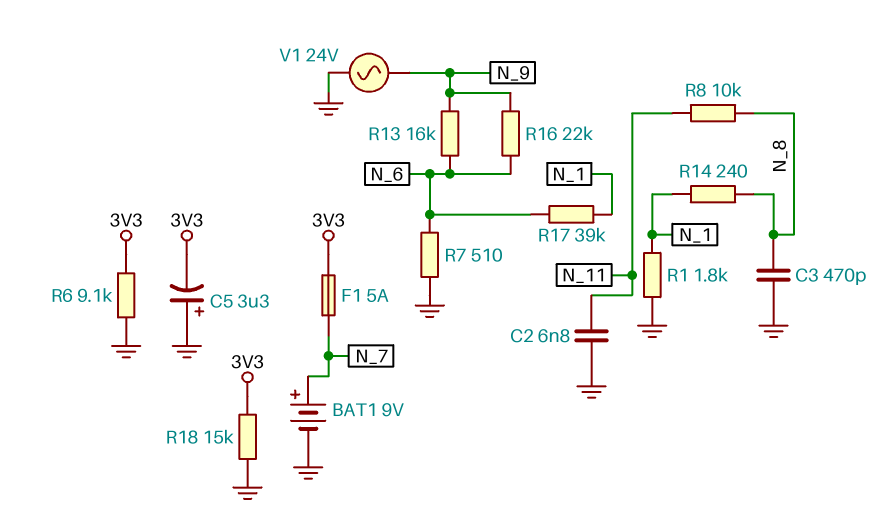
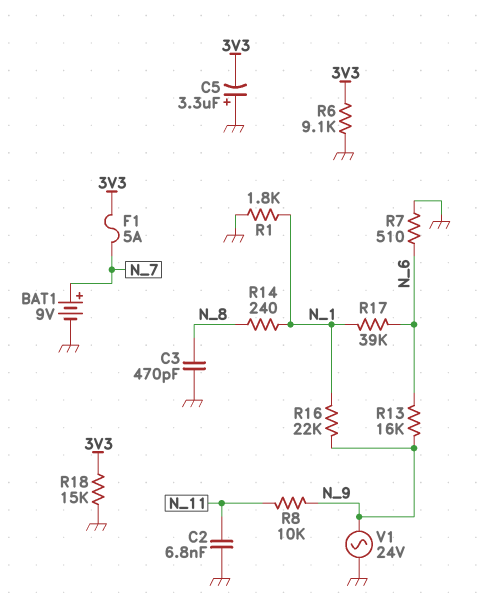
R8: 10k (N_8, N_11) -> 10k (N_9, N_11)
R16: 22k (N_6, N_9) -> 22k (N_1, N_9)

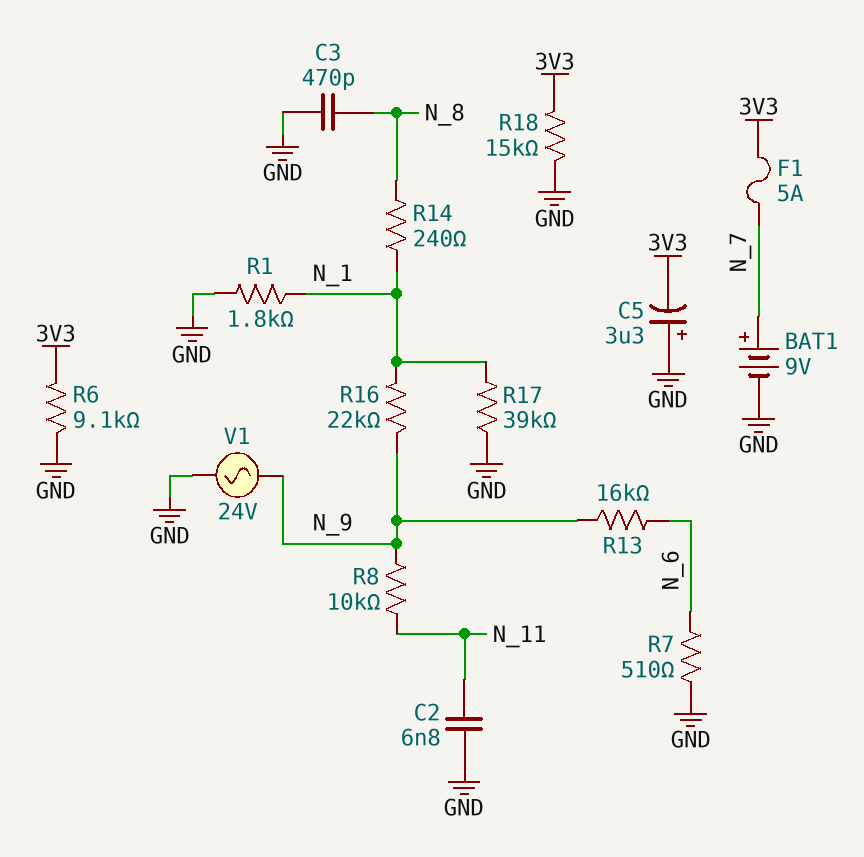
R17: 39k (N_1, N_6) -> 39k (GND, N_1)

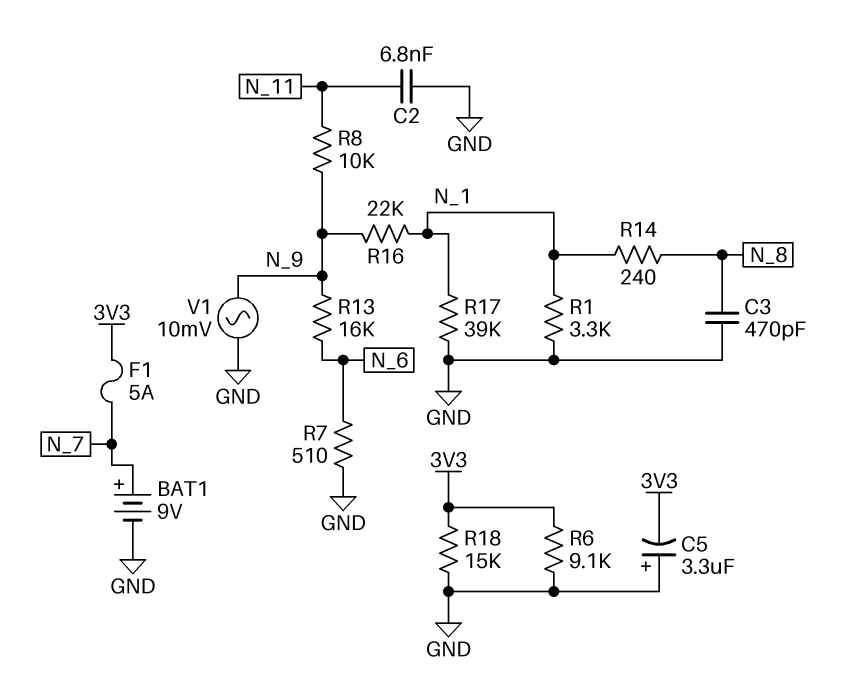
R1: 1.8k (GND, N_1) -> 3.3k (GND, N_1)
V1: AC 24V (GND, N_9) -> AC 10mV (GND, N_9)

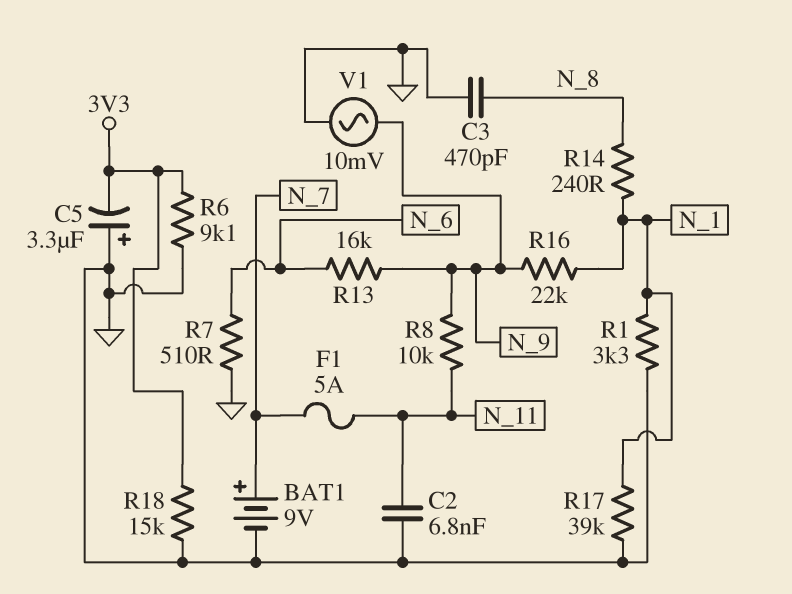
F1: 5A (3V3, N_7) -> 5A (N_7, N_11)

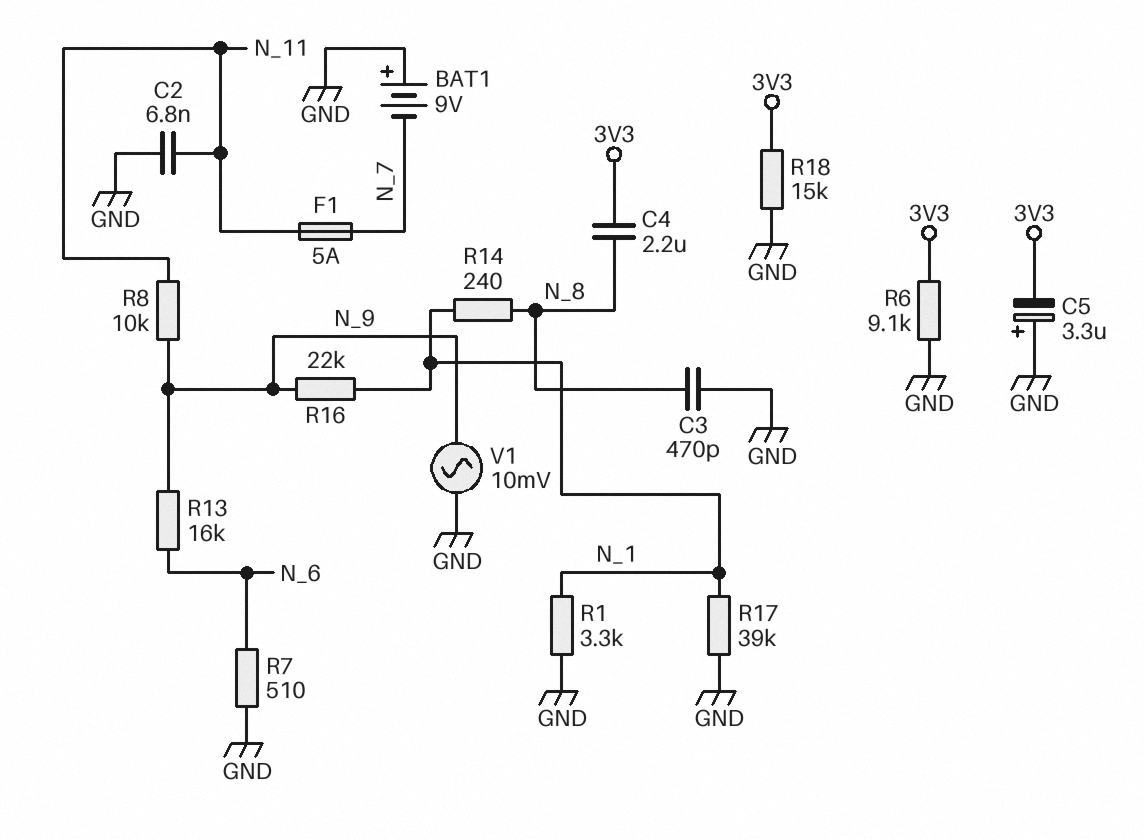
BAT1: 9V (plus N_7, minus GND) -> 9V (plus GND, minus N_7)
C4: none -> 2.2uF (3V3, N_8)

